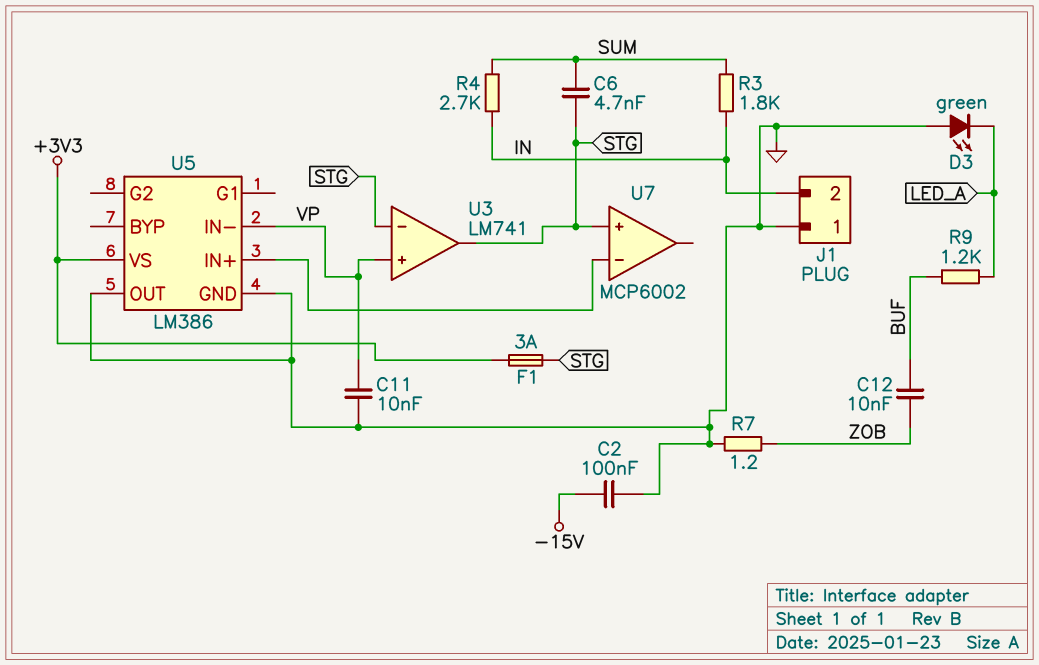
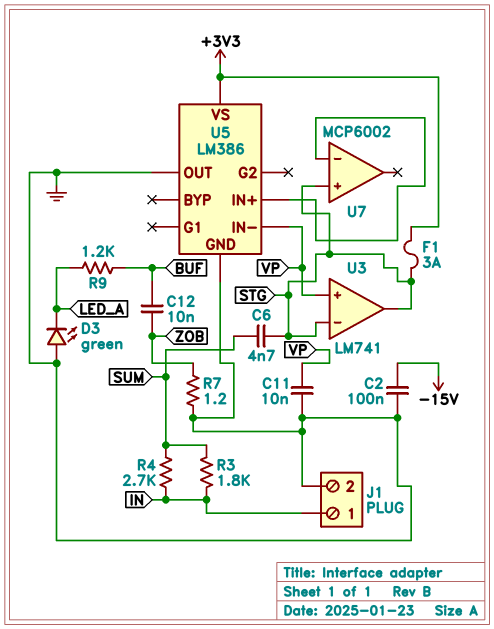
J1 pin 1: GND -> IN
J1 pin 2: IN -> GND

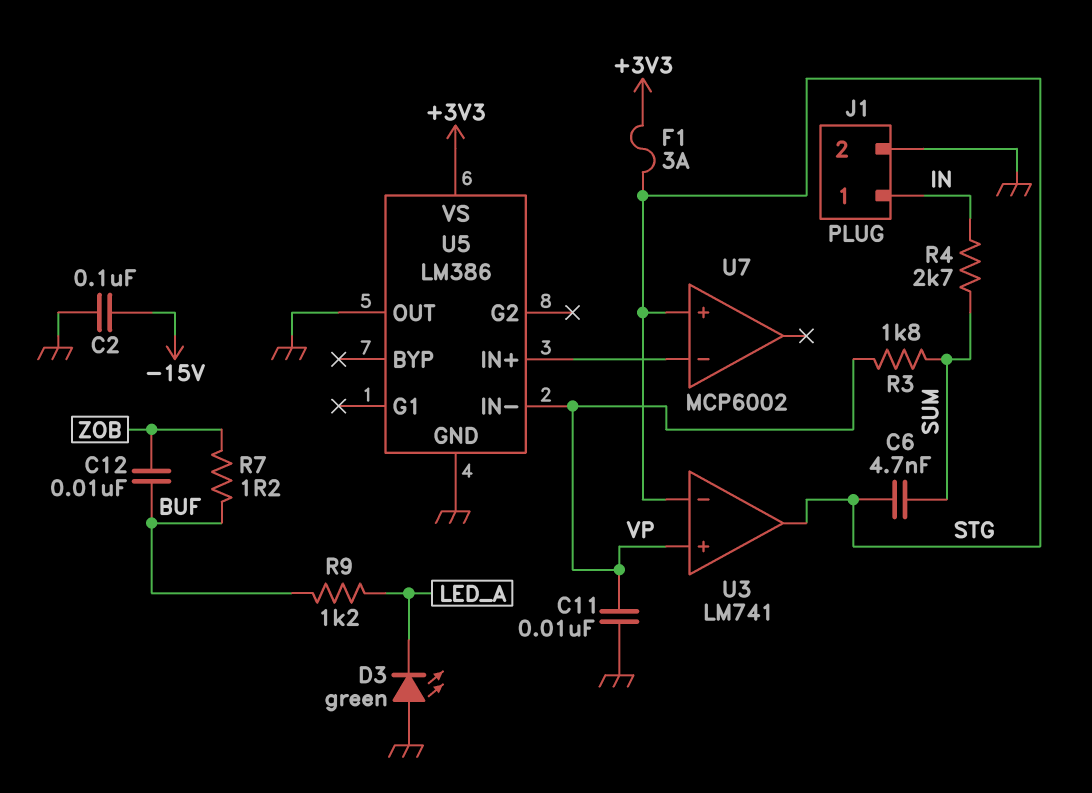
R3: 1.8k (IN, SUM) -> 1.8k (SUM, VP)
R7: 1.2 (GND, ZOB) -> 1.2 (BUF, ZOB)

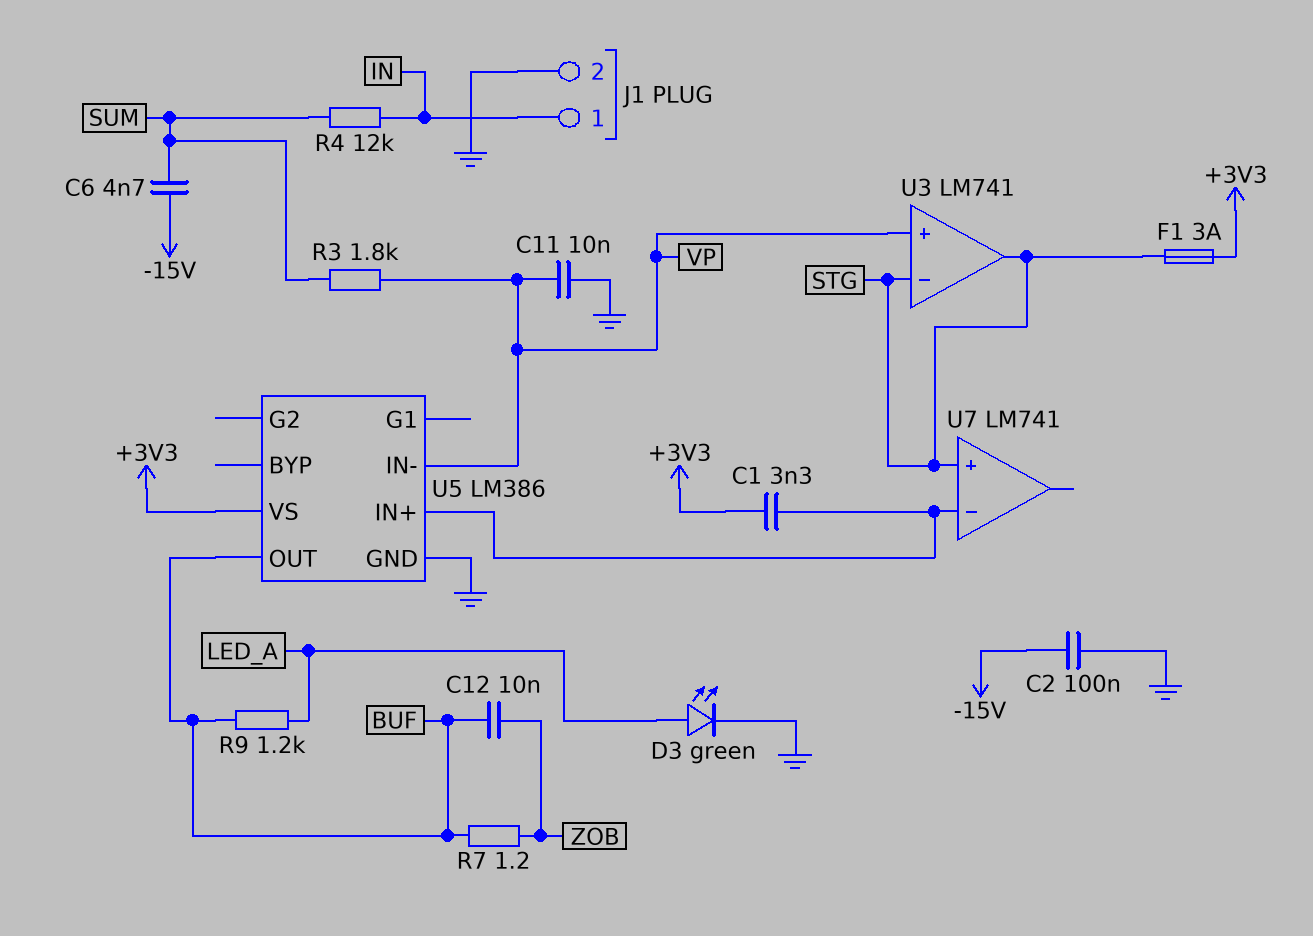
C1: none -> 3.3nF (+3V3, U5/IN+)
C6: 4.7nF (STG, SUM) -> 4.7nF (-15V, SUM)
D3: LED green (A GND, K LED_A) -> LED green (A LED_A, K GND)
R4: 2.7k (IN, SUM) -> 12k (IN, SUM)
U5 pin OUT: GND -> BUF
U7: MCP6002 -> LM741

